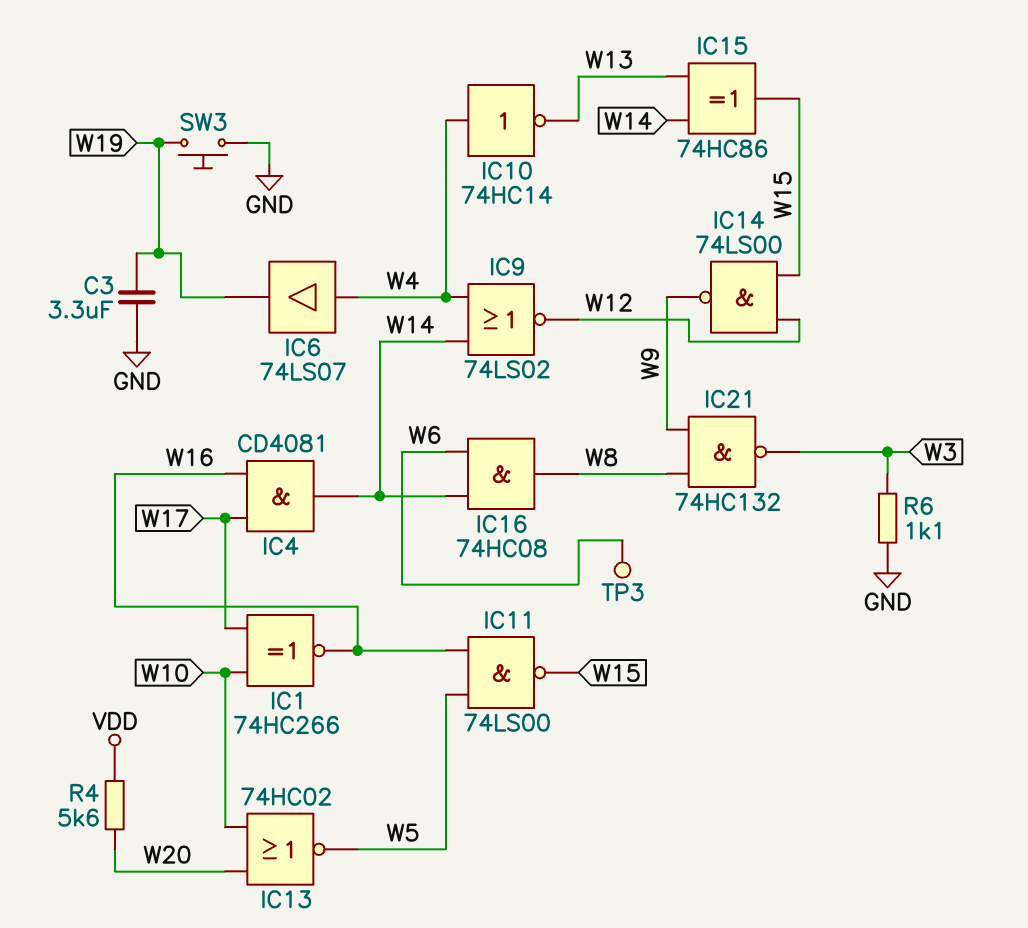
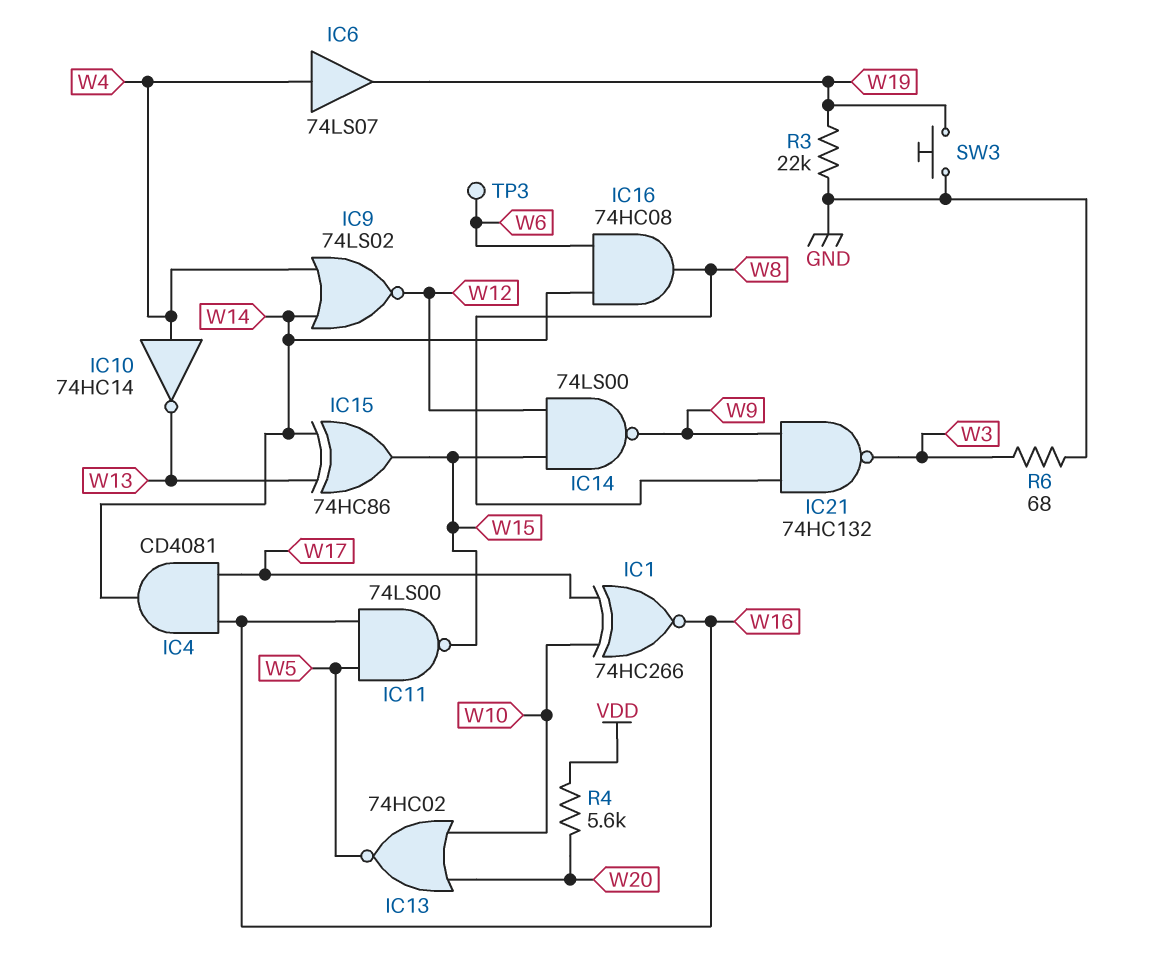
C3: 3.3uF (GND, W19) -> none
R3: none -> 22k (GND, W19)
R6: 1.1k (GND, W3) -> 68 (GND, W3)

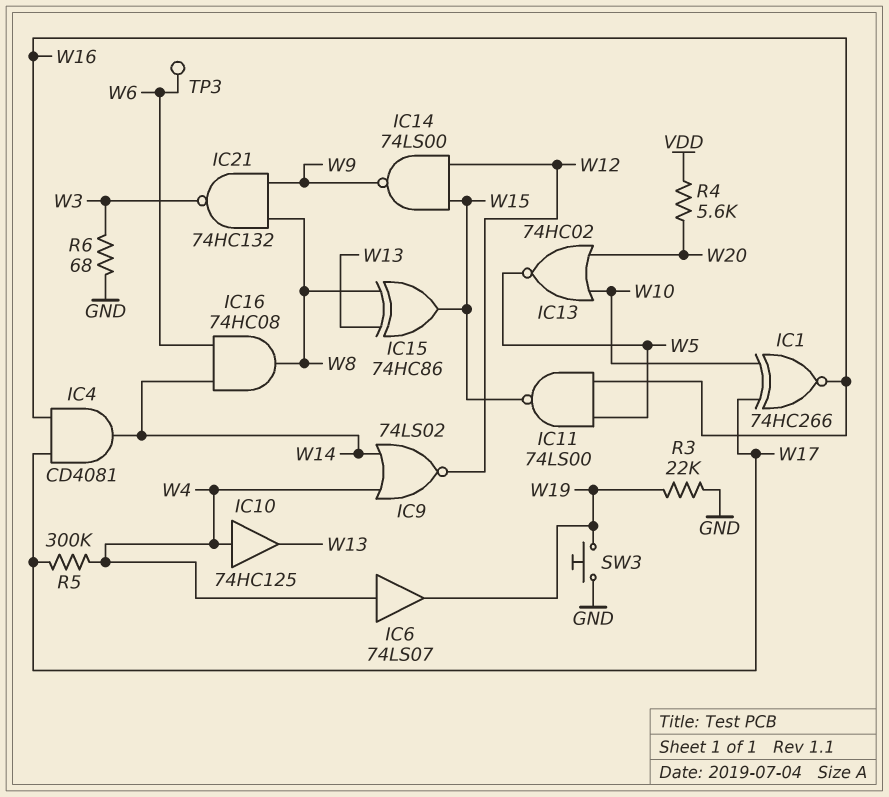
IC10: NOT 74HC14 (in W4, out W13) -> buffer 74HC125 (in W4, out W13)
IC15: XOR 74HC86 (in W13, in W14, out W15) -> XOR 74HC86 (in W8, in W13, out W15)
R5: none -> 300k (W4, W17)

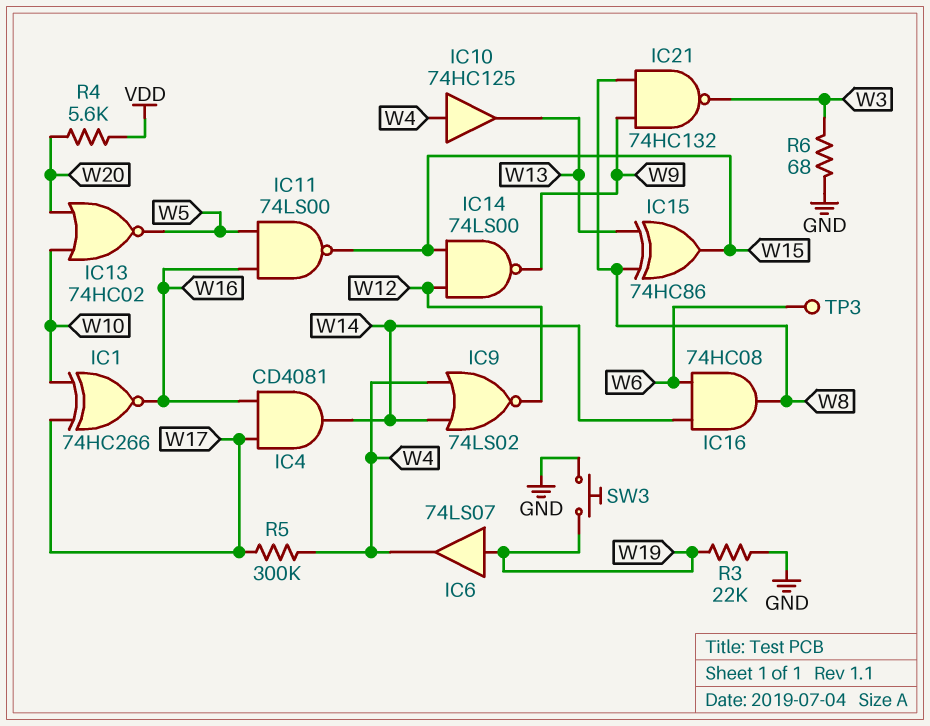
IC6: buffer 74LS07 (in W4, out W19) -> buffer 74LS07 (in W19, out W4)

